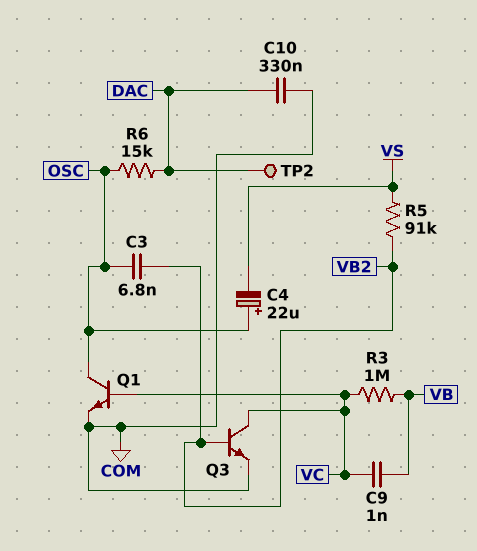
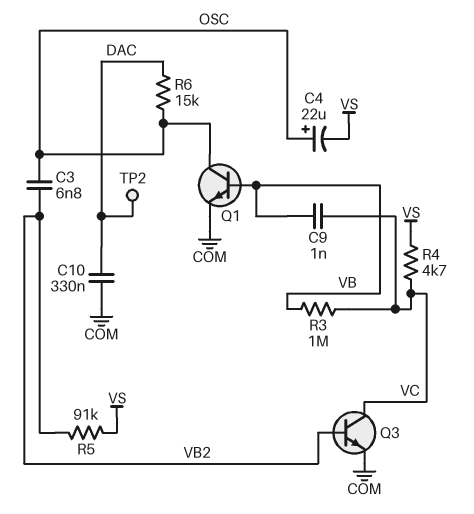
Q1: NPN (B VC, C OSC, E COM) -> NPN (B VB, C OSC, E COM)
R4: none -> 4.7k (VC, VS)

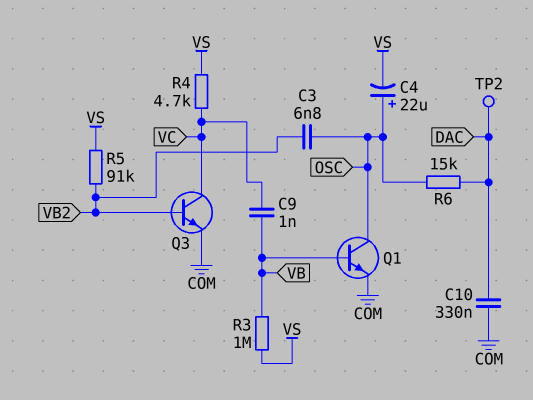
R3: 1M (VB, VC) -> 1M (VB, VS)

